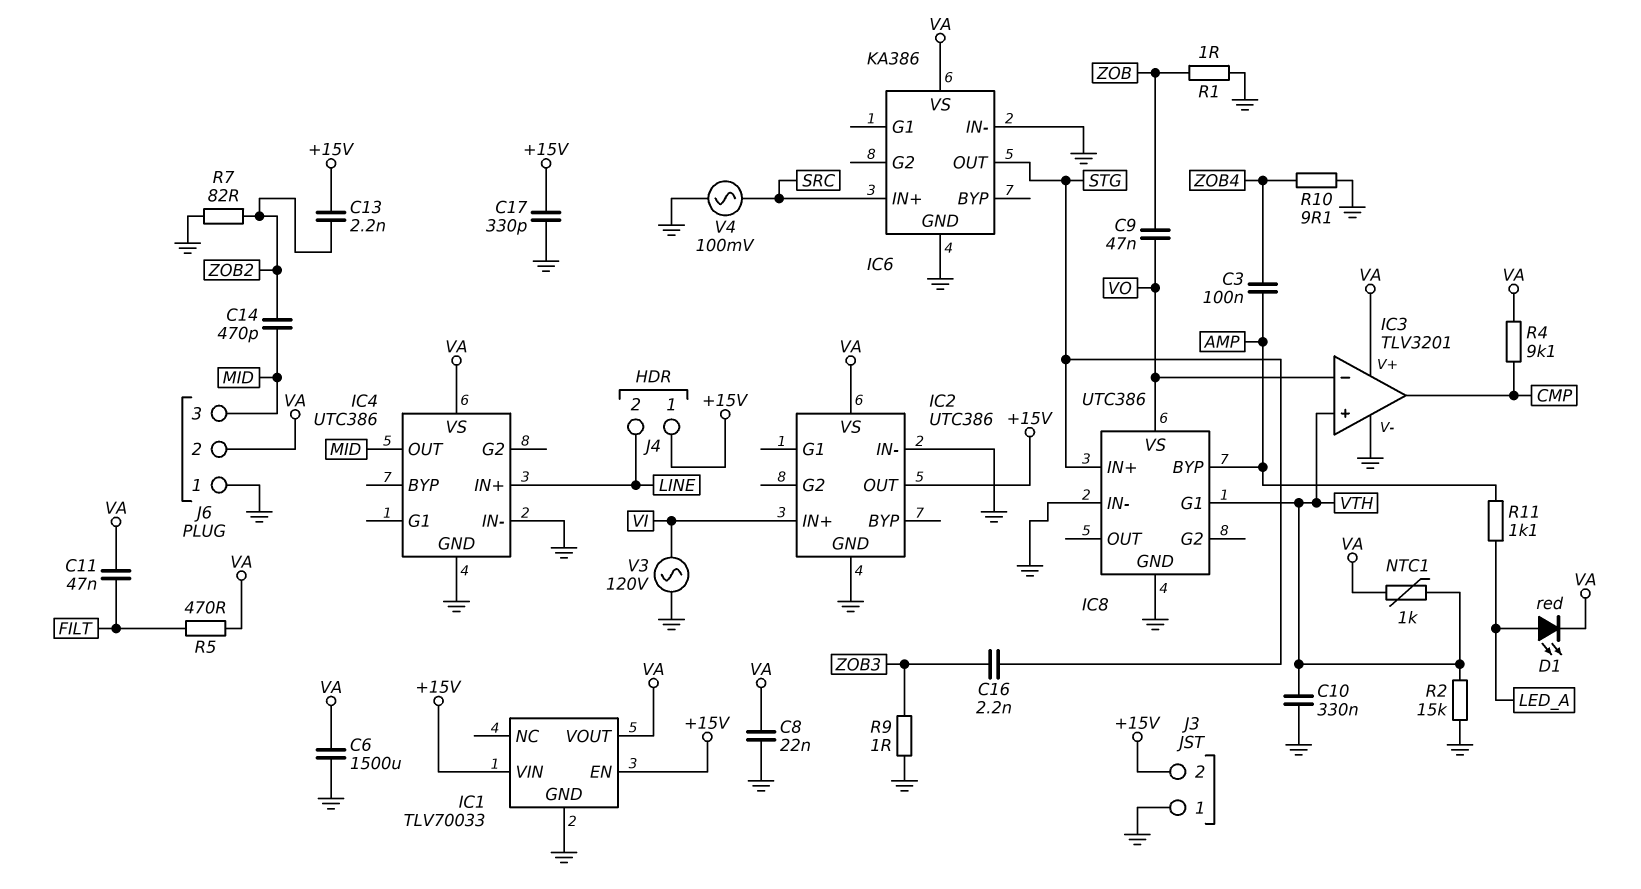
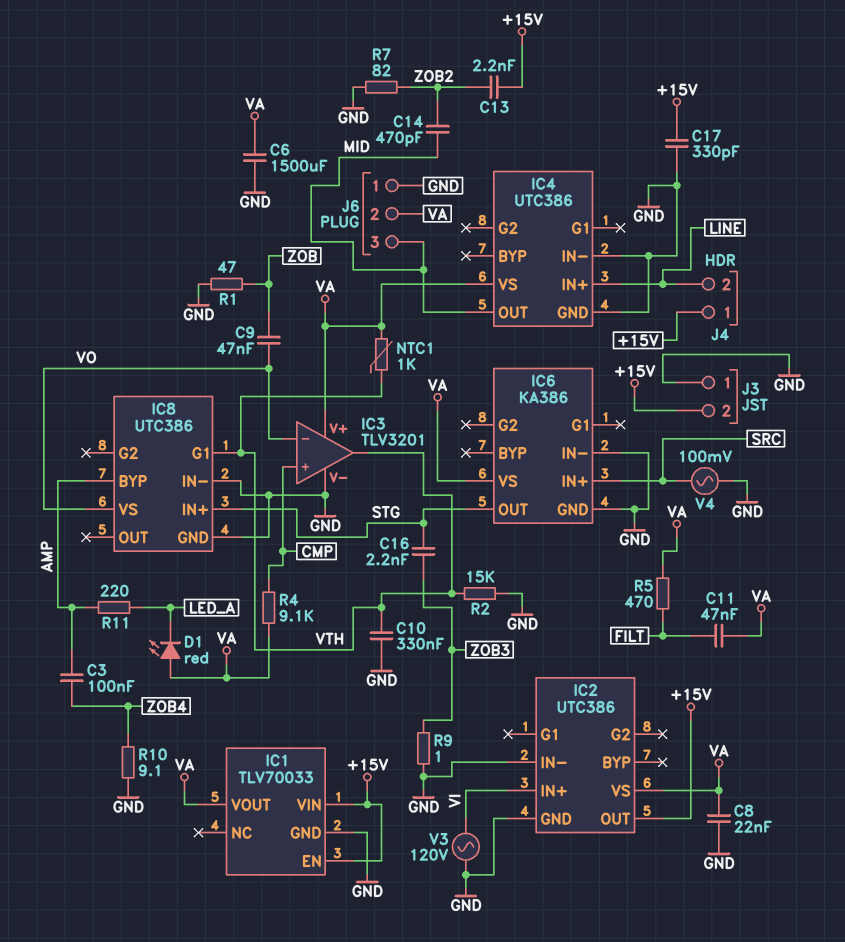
D1: LED red (A LED_A, K VA) -> LED red (A VA, K LED_A)
IC3 pin in+: VTH -> CMP
IC3 pin out: CMP -> VTH
R1: 1 (GND, ZOB) -> 47 (GND, ZOB)
R11: 1.1k (AMP, LED_A) -> 220 (AMP, LED_A)

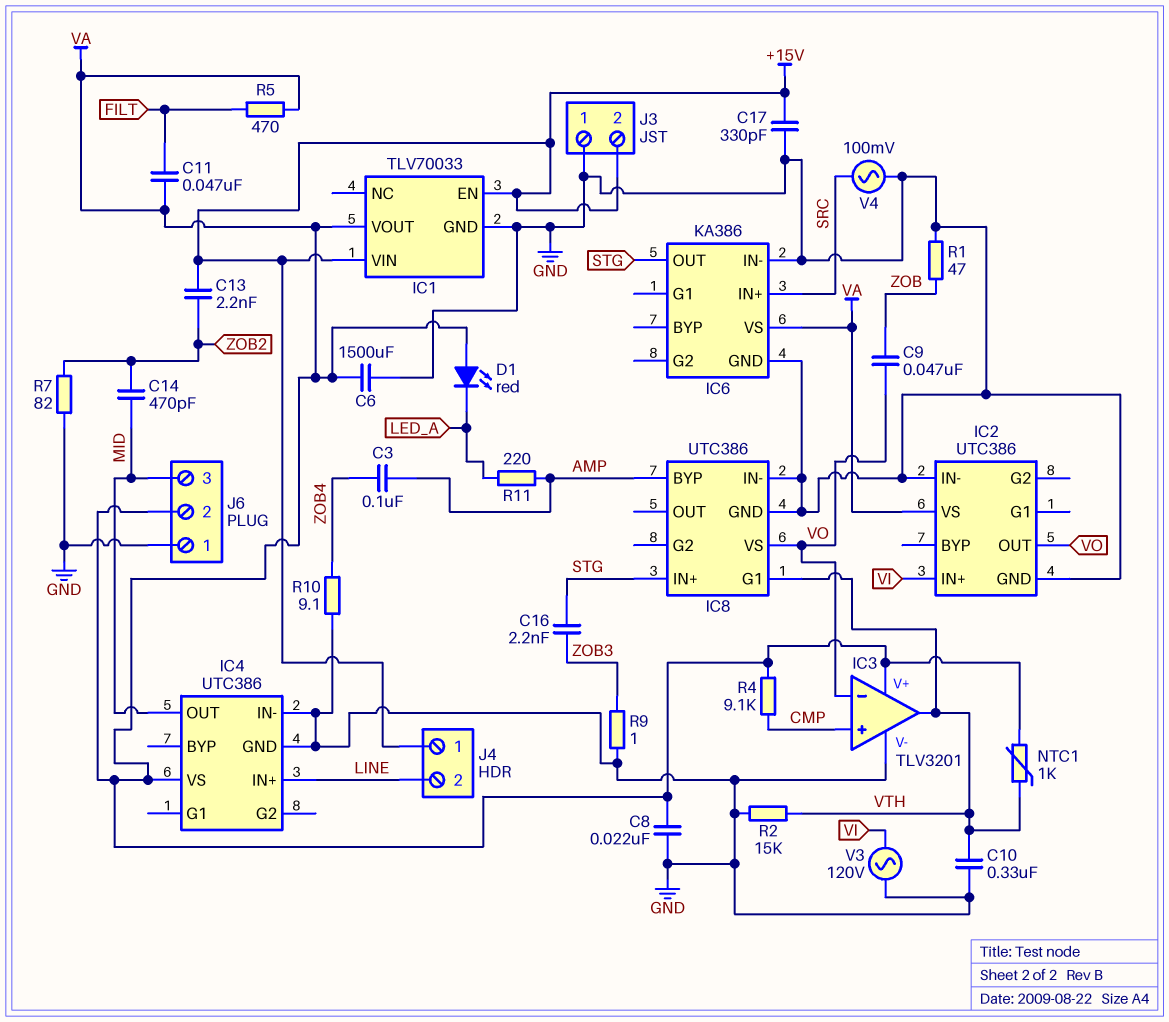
IC2 pin OUT: +15V -> VO

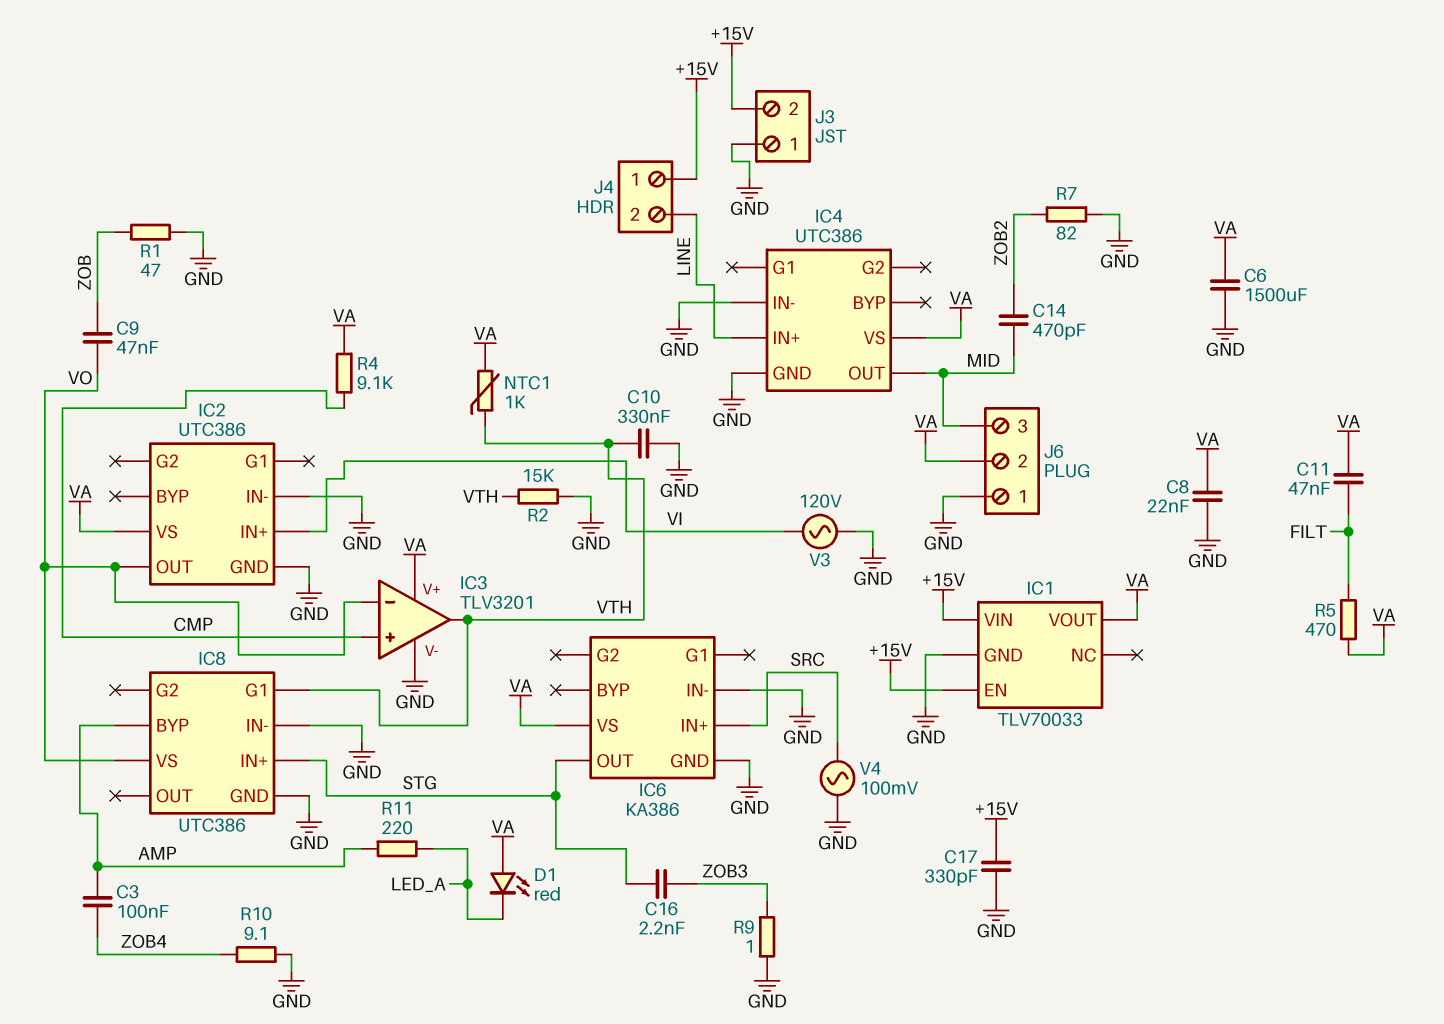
C13: 2.2nF (+15V, ZOB2) -> none

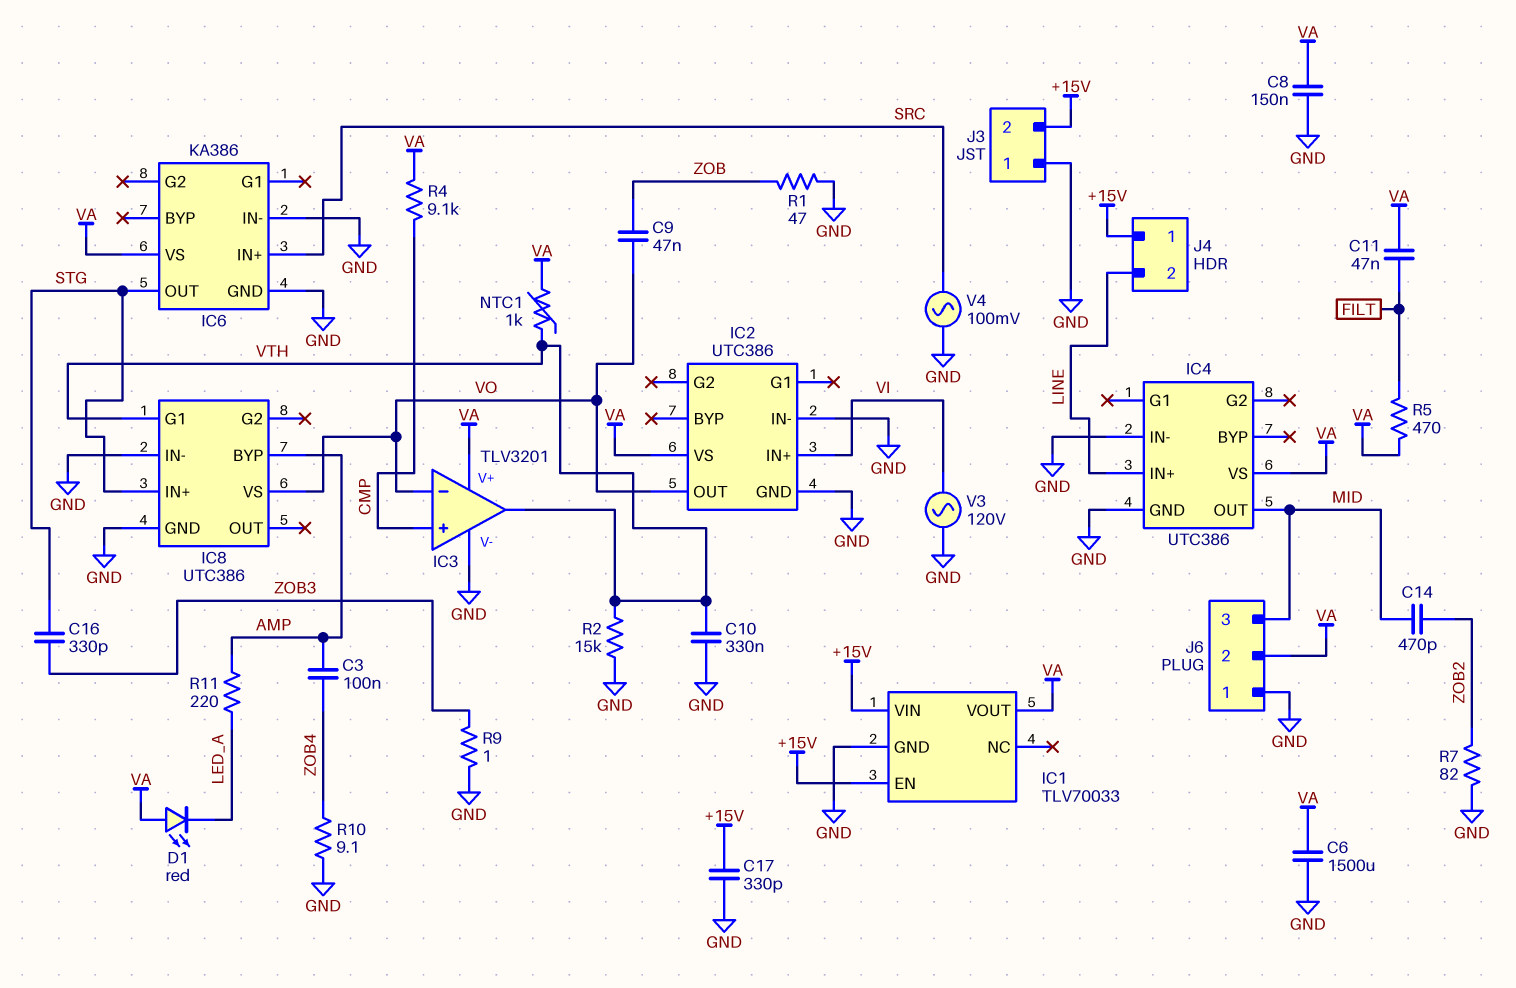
C8: 22nF (GND, VA) -> 150nF (GND, VA)
C16: 2.2nF (STG, ZOB3) -> 330pF (STG, ZOB3)

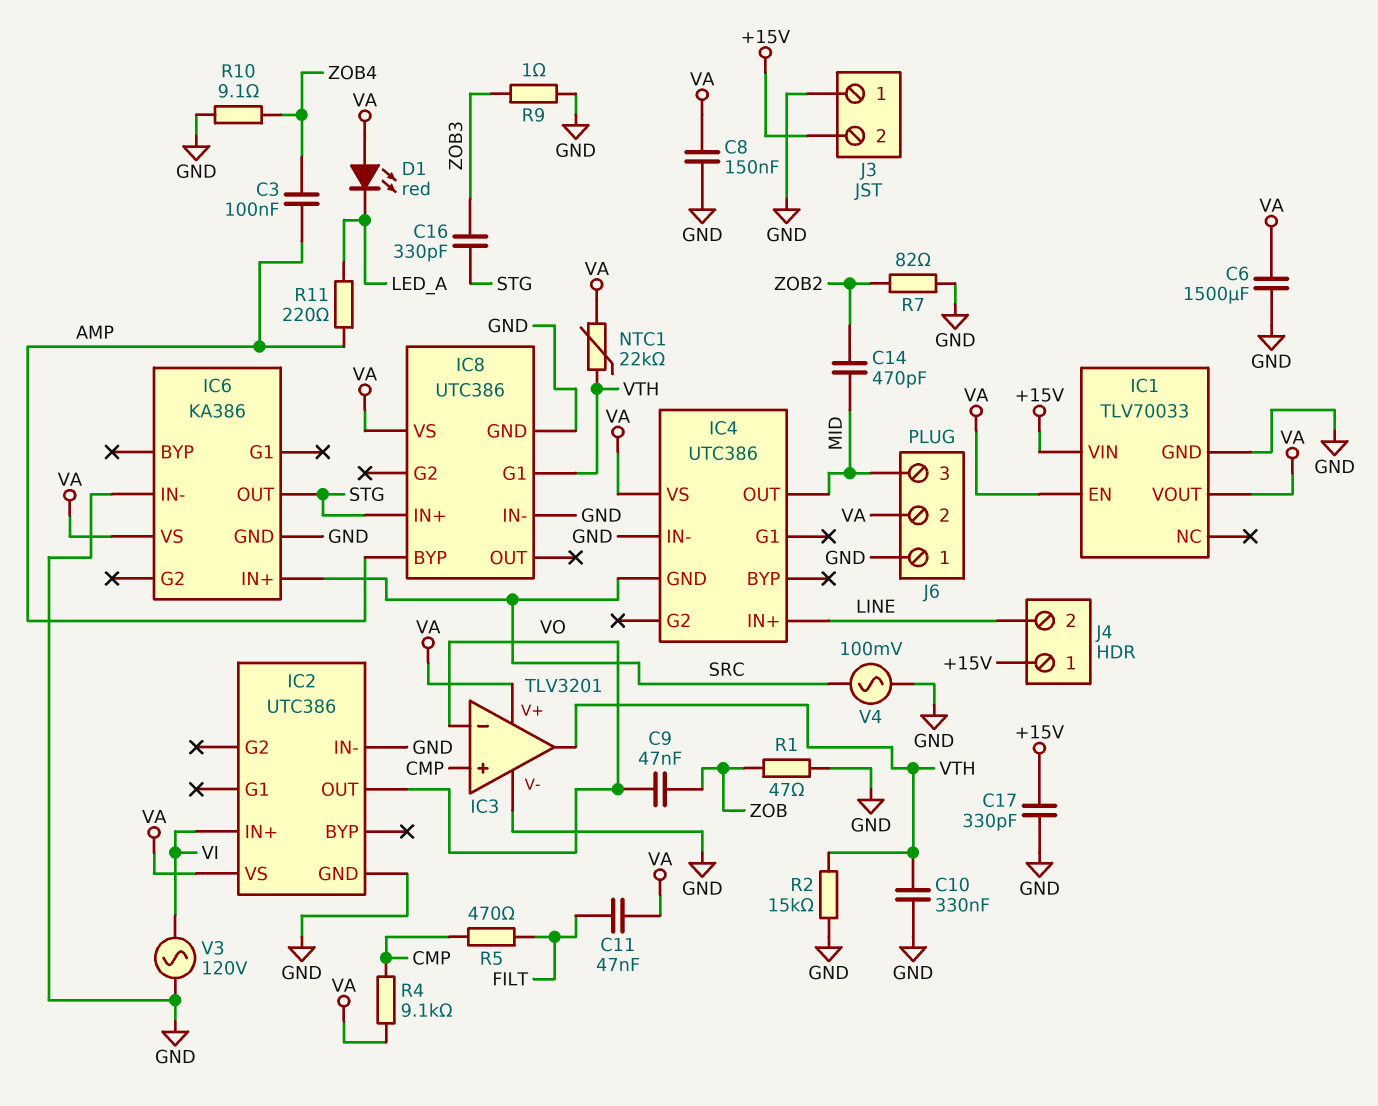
IC1 pin EN: +15V -> VA
IC4 pin GND: GND -> SRC
IC8 pin VS: VO -> VA
NTC1: 1k (VA, VTH) -> 22k (VA, VTH)
R5: 470 (FILT, VA) -> 470 (CMP, FILT)

